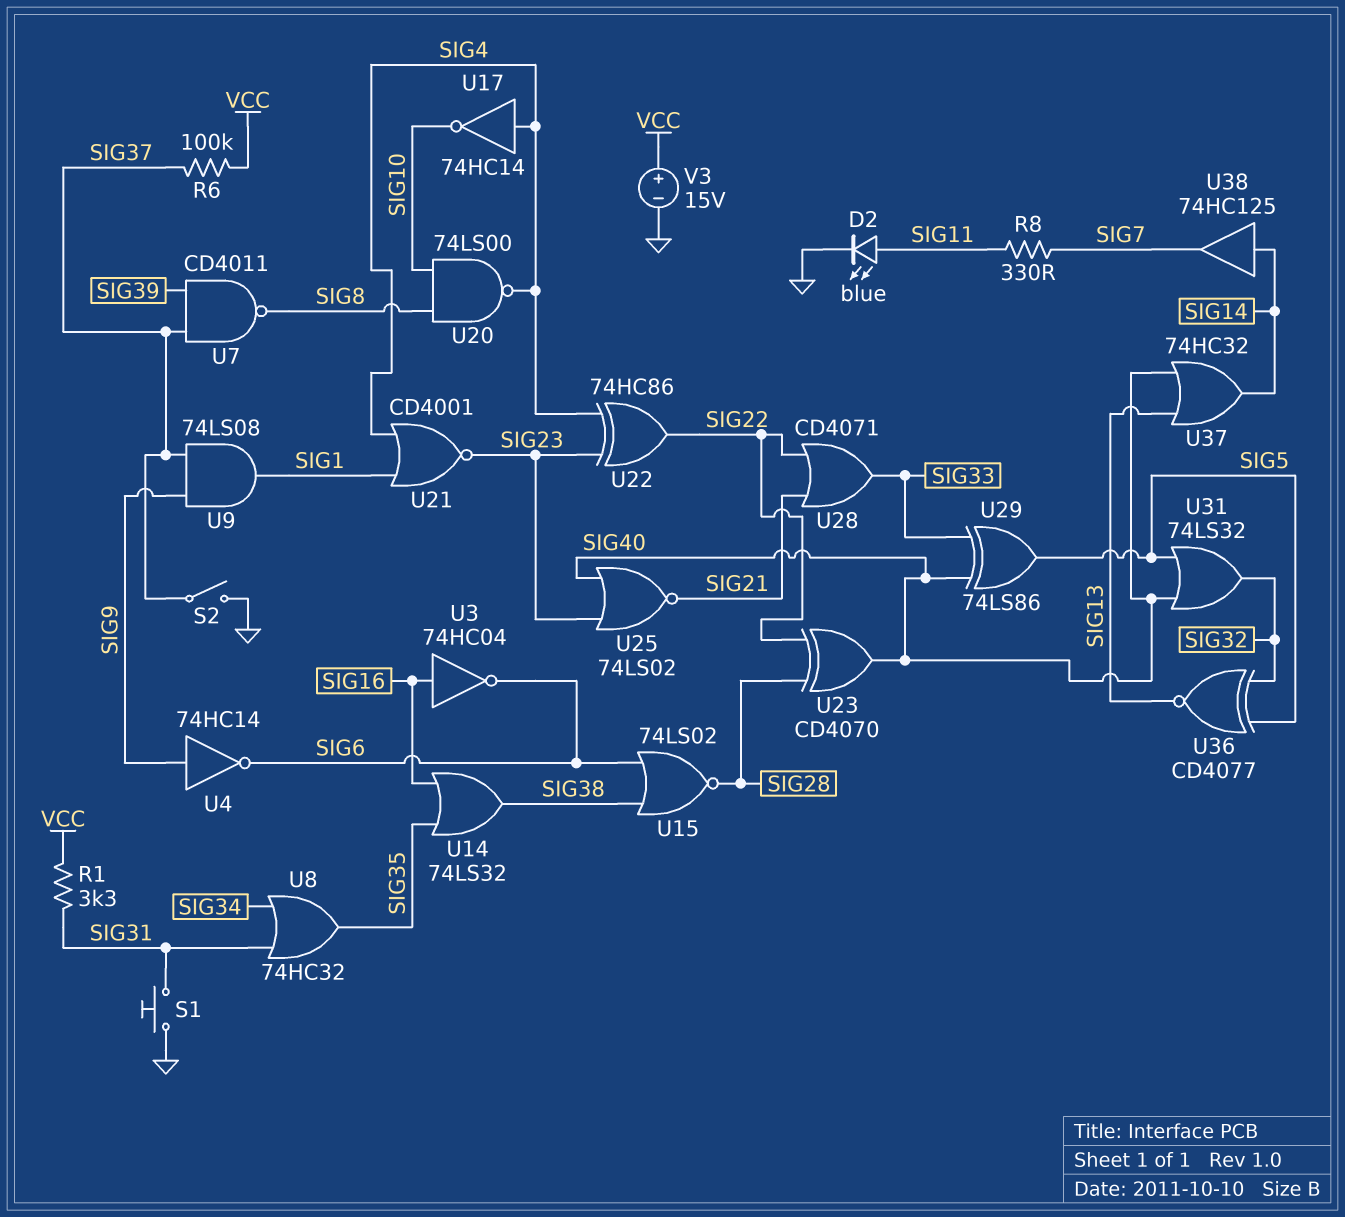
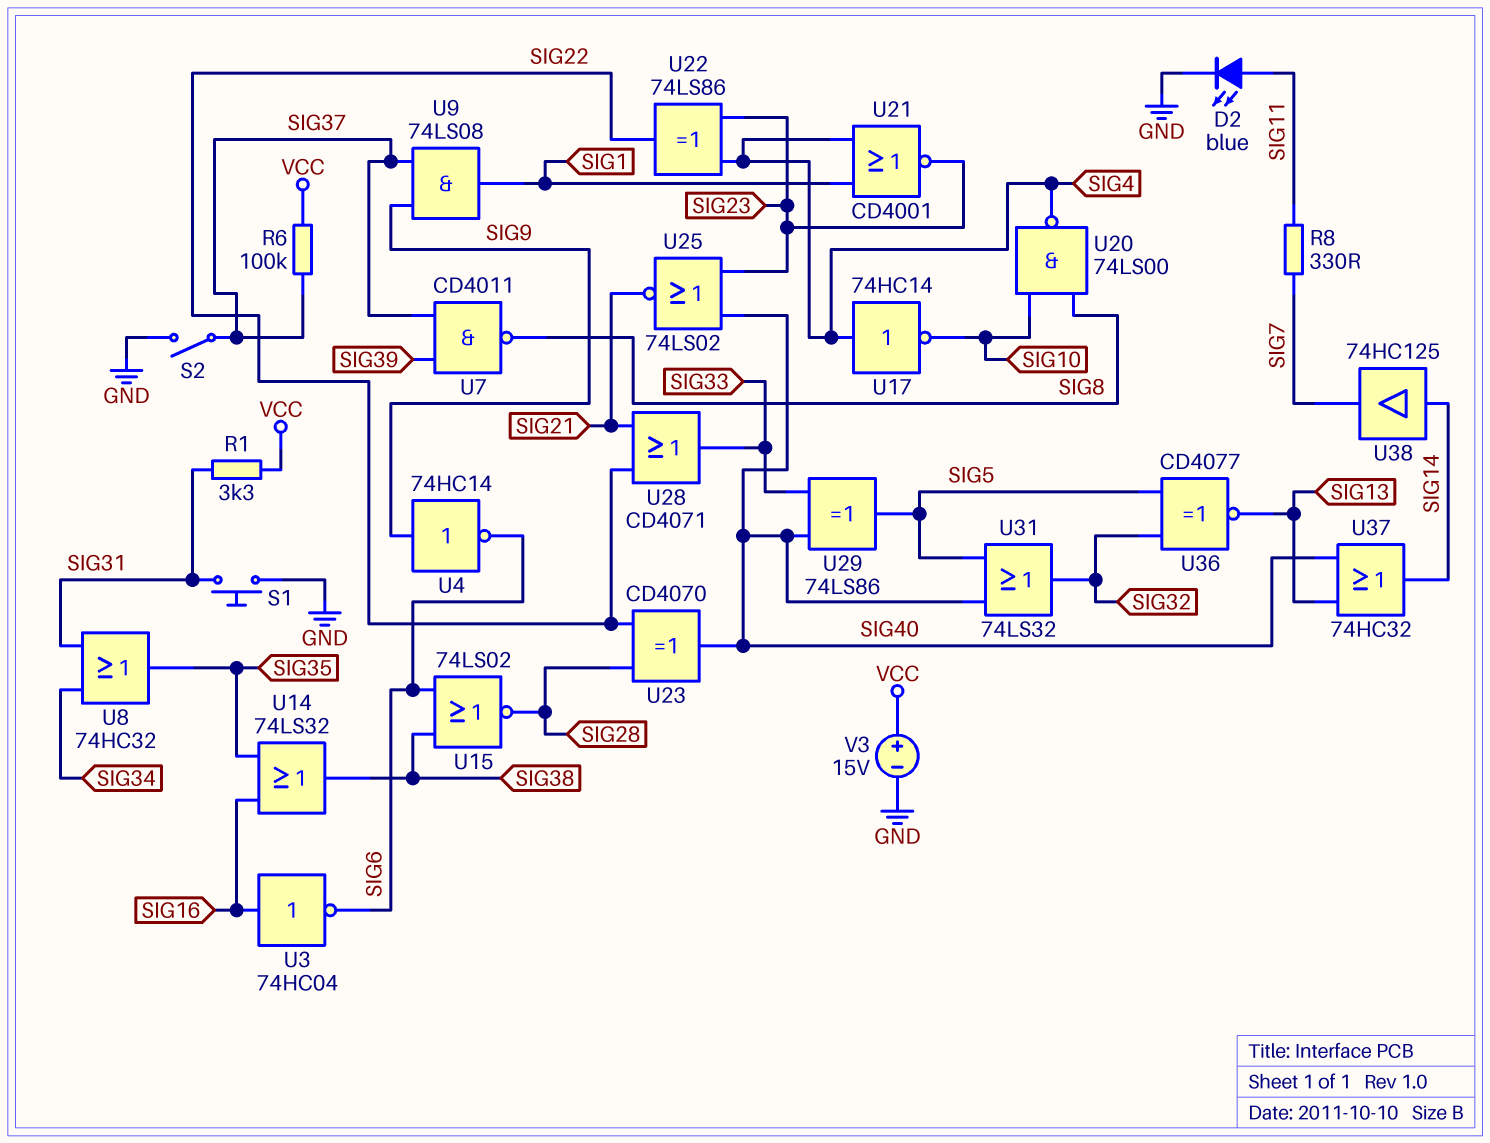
U22: XOR 74HC86 (in SIG4, in SIG23, out SIG22) -> XOR 74LS86 (in SIG4, in SIG23, out SIG22)

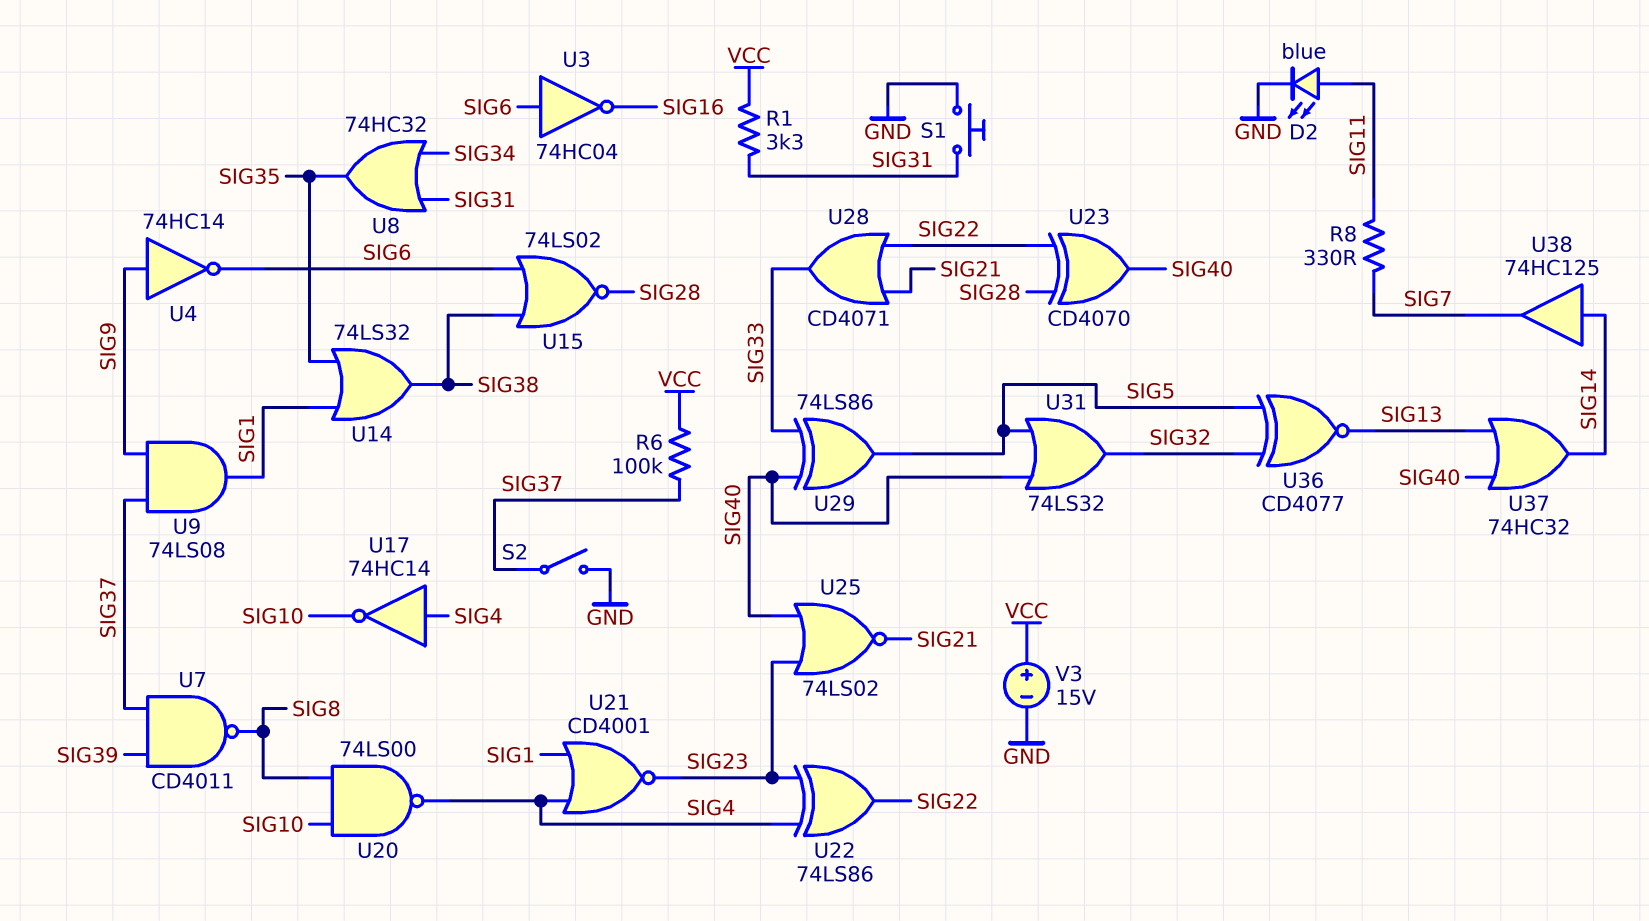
U3: NOT 74HC04 (in SIG16, out SIG6) -> NOT 74HC04 (in SIG6, out SIG16)
U14: OR 74LS32 (in SIG16, in SIG35, out SIG38) -> OR 74LS32 (in SIG1, in SIG35, out SIG38)

